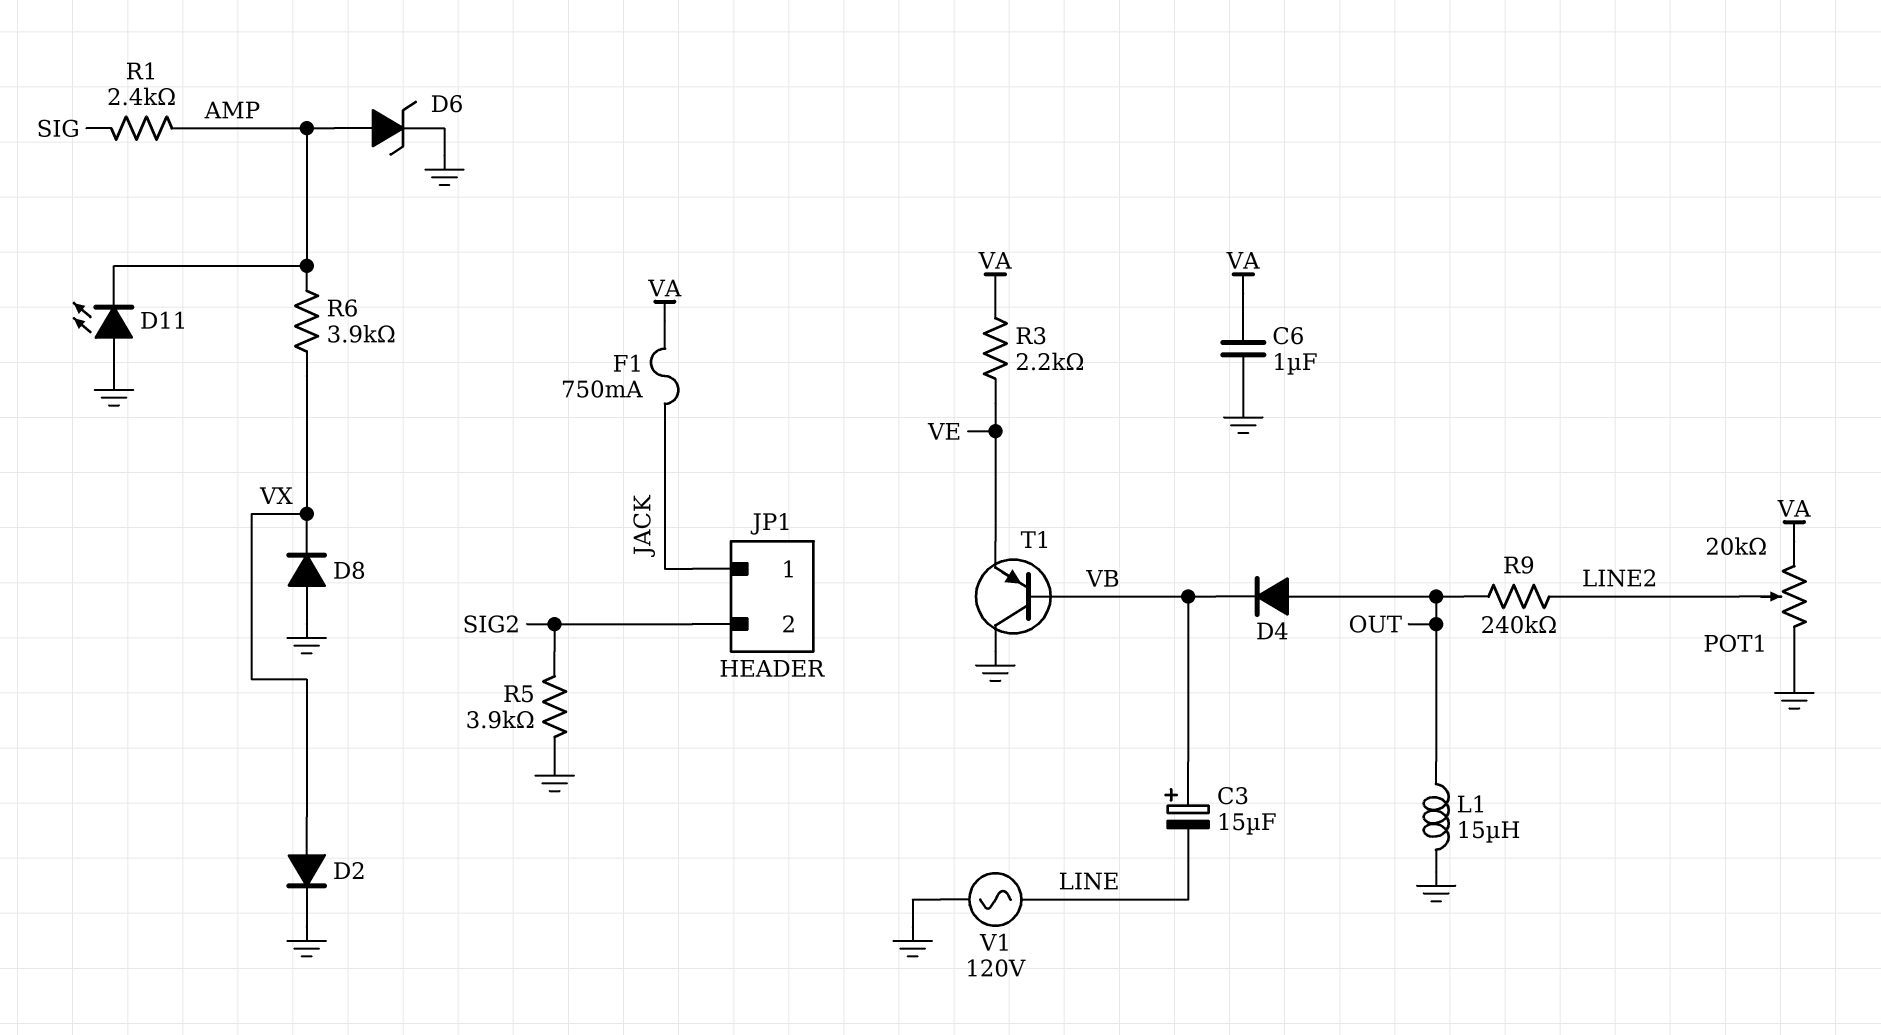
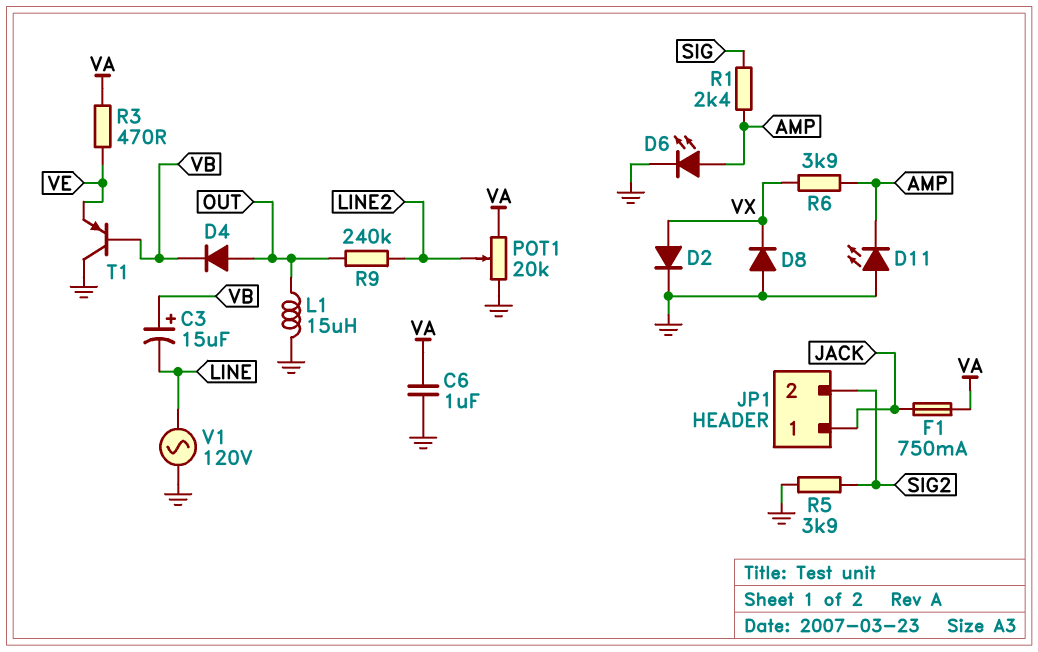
D6: zener (A AMP, K GND) -> LED (A AMP, K GND)
R3: 2.2k (VA, VE) -> 470 (VA, VE)

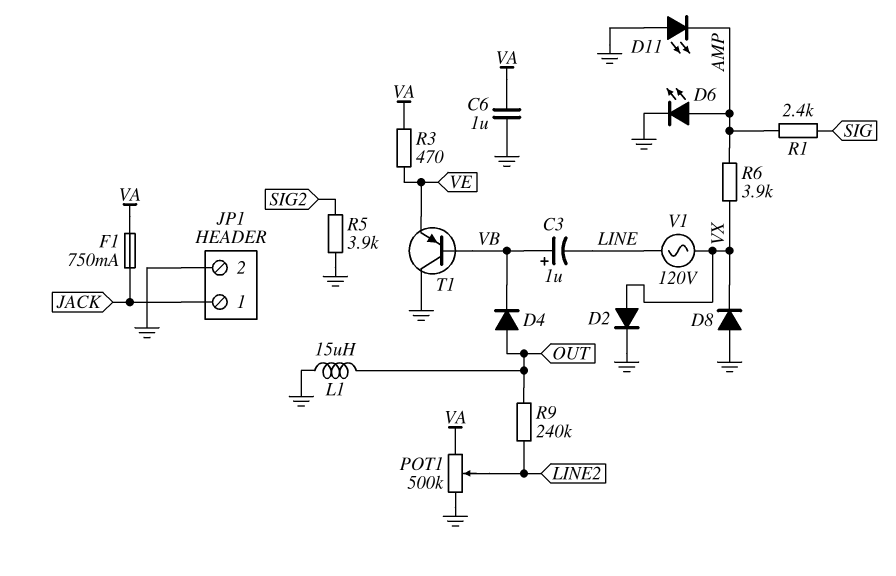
C3: 15uF (plus VB, minus LINE) -> 1uF (plus VB, minus LINE)
JP1 pin 2: SIG2 -> GND
POT1: 20k (GND, VA, wiper LINE2) -> 500k (GND, VA, wiper LINE2)
V1: AC 120V (GND, LINE) -> AC 120V (LINE, VX)

